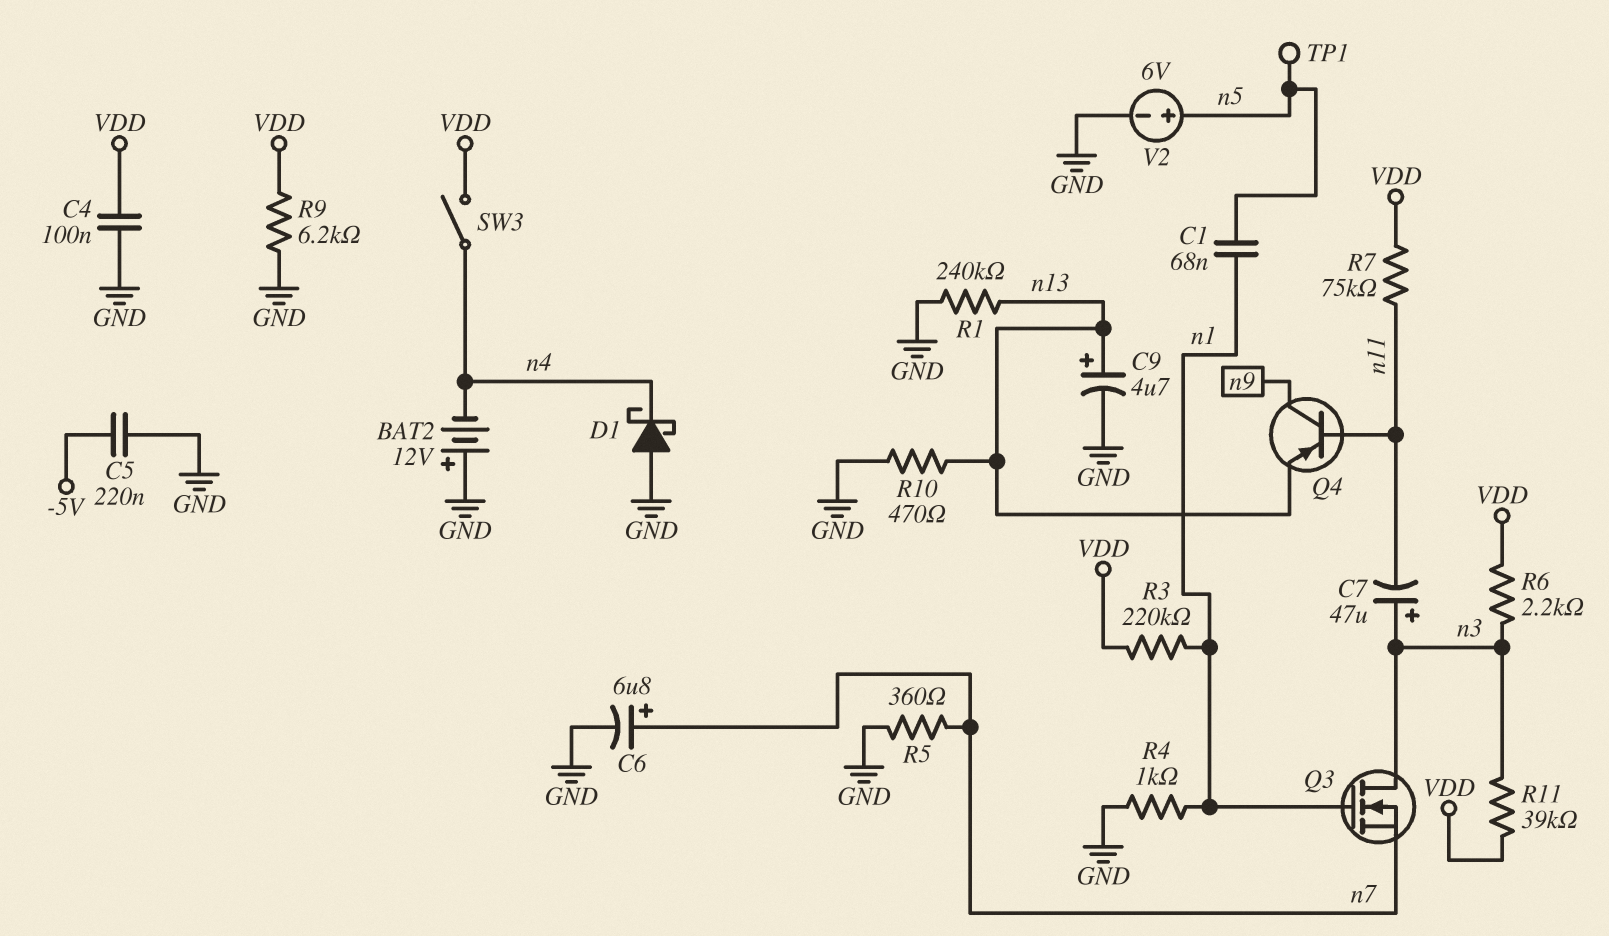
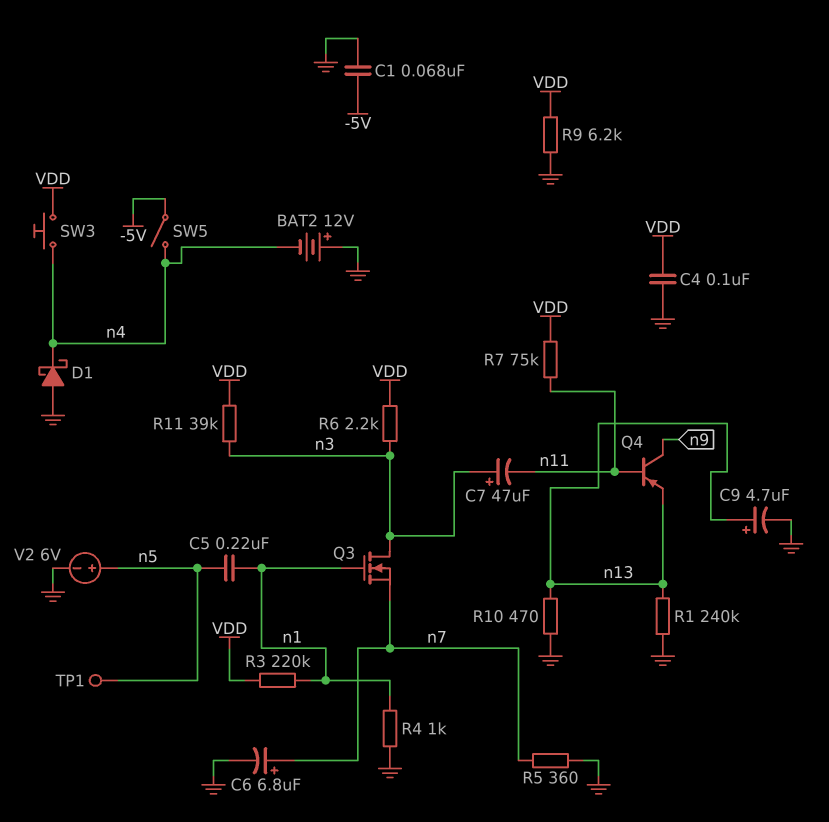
C1: 68nF (n1, n5) -> 68nF (-5V, GND)
C5: 220nF (-5V, GND) -> 220nF (n1, n5)
SW3: switch (VDD, n4) -> button (VDD, n4)
SW5: none -> switch (-5V, n4)

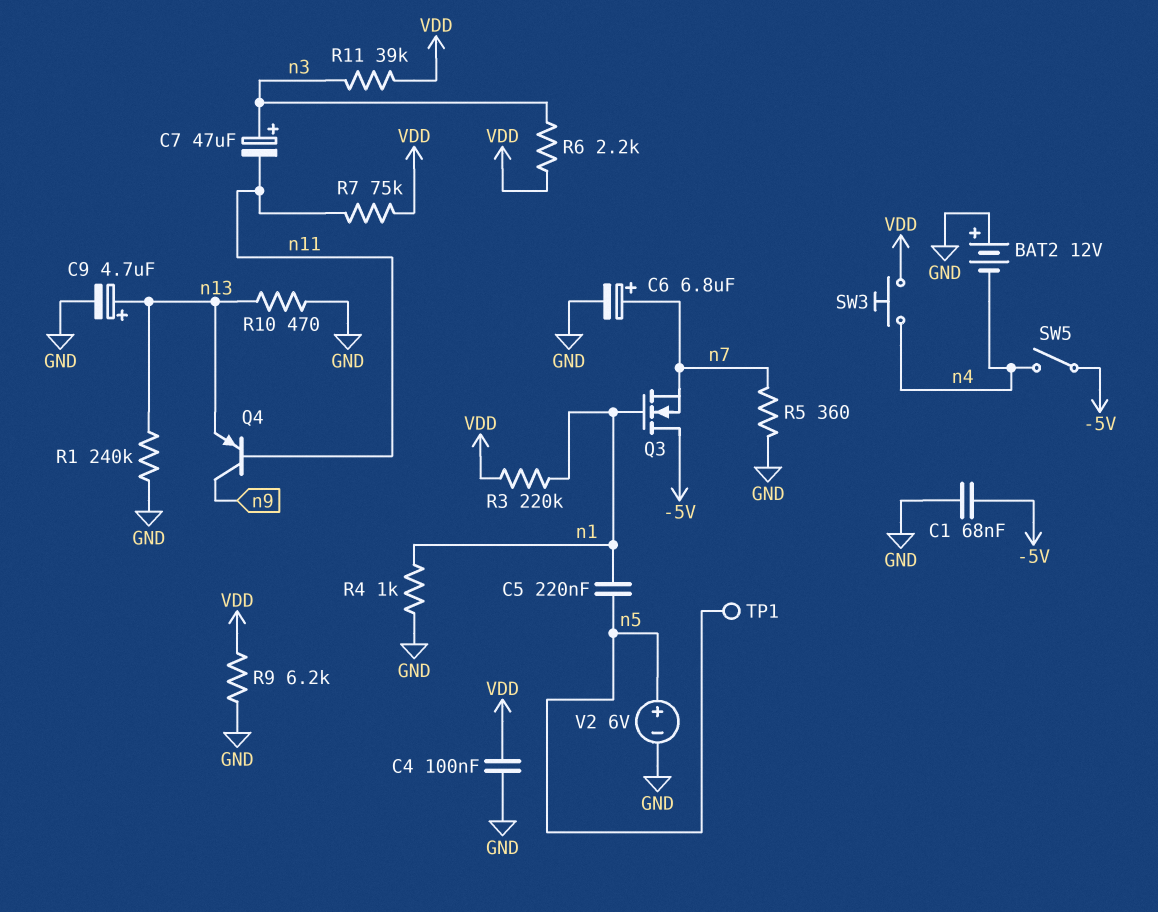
D1: schottky (A GND, K n4) -> none
Q3: NMOS (G n1, D n3, S n7) -> NMOS (G n1, D -5V, S n7)

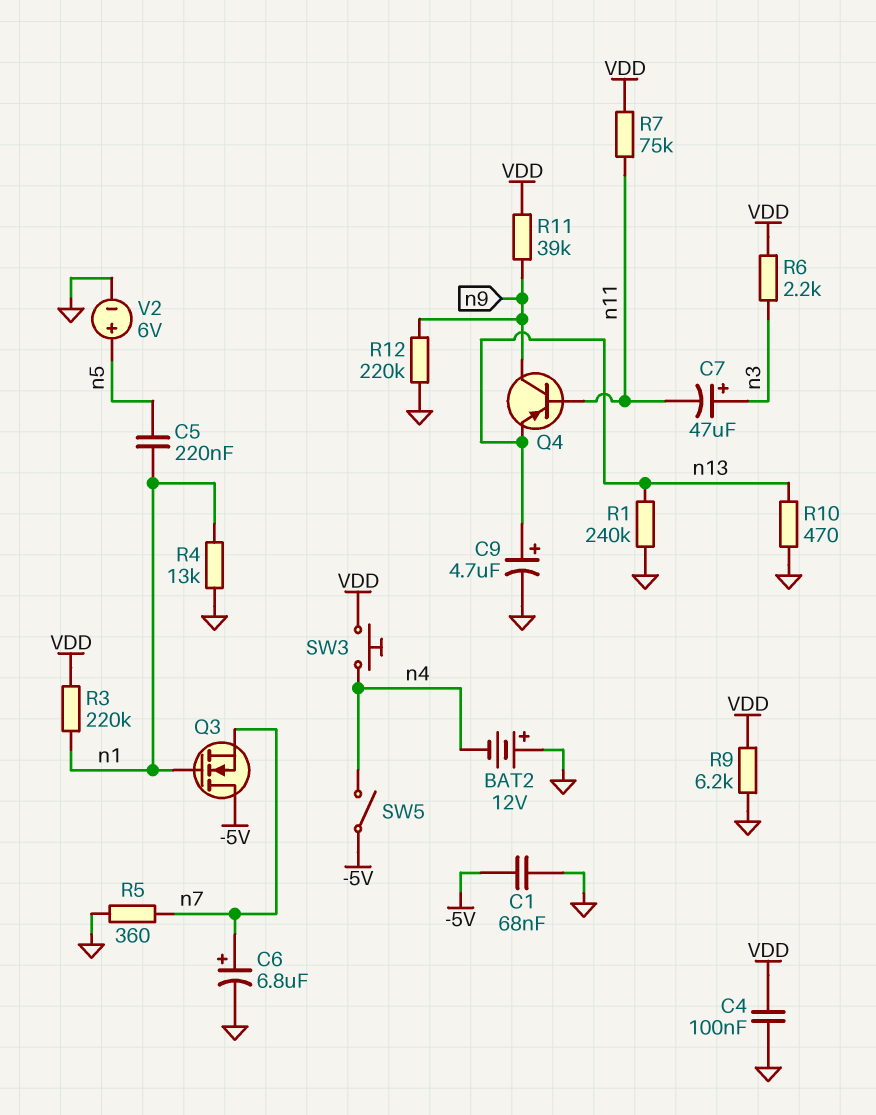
R4: 1k (GND, n1) -> 13k (GND, n1)
R11: 39k (VDD, n3) -> 39k (VDD, n9)
R12: none -> 220k (GND, n9)
TP1: test point (n5) -> none

